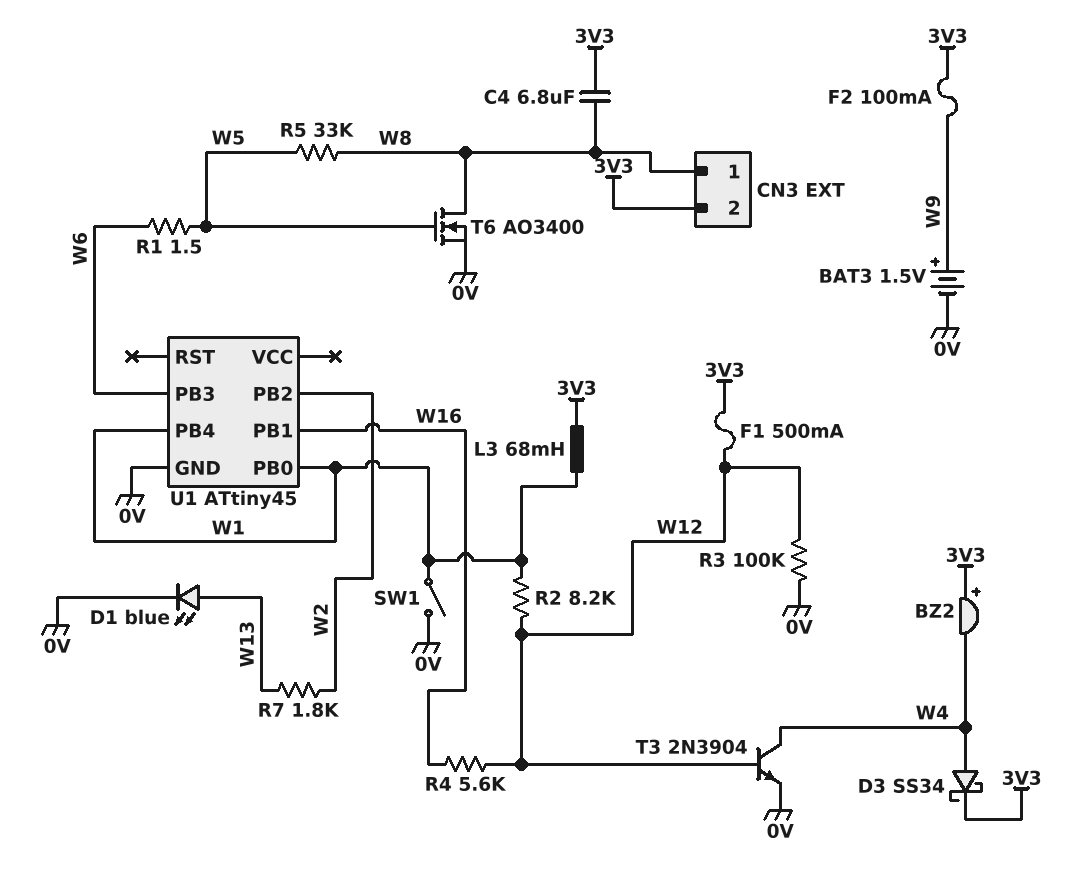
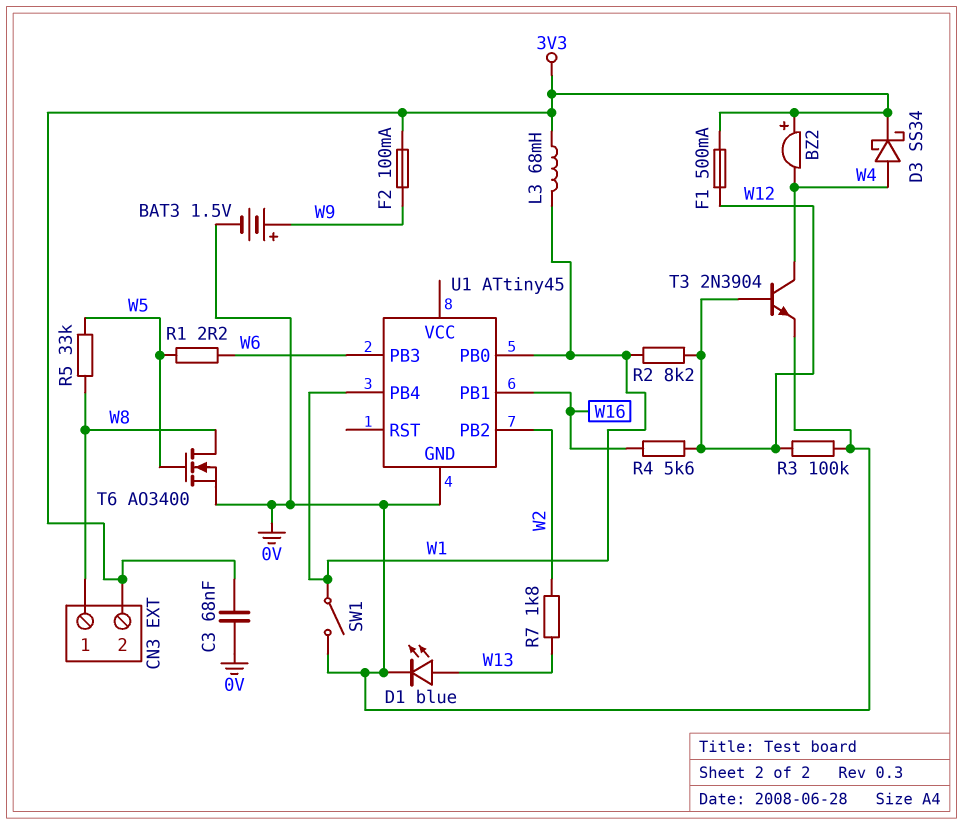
C3: none -> 68nF (0V, 3V3)
C4: 6.8uF (3V3, W8) -> none
R1: 1.5 (W5, W6) -> 2.2 (W5, W6)

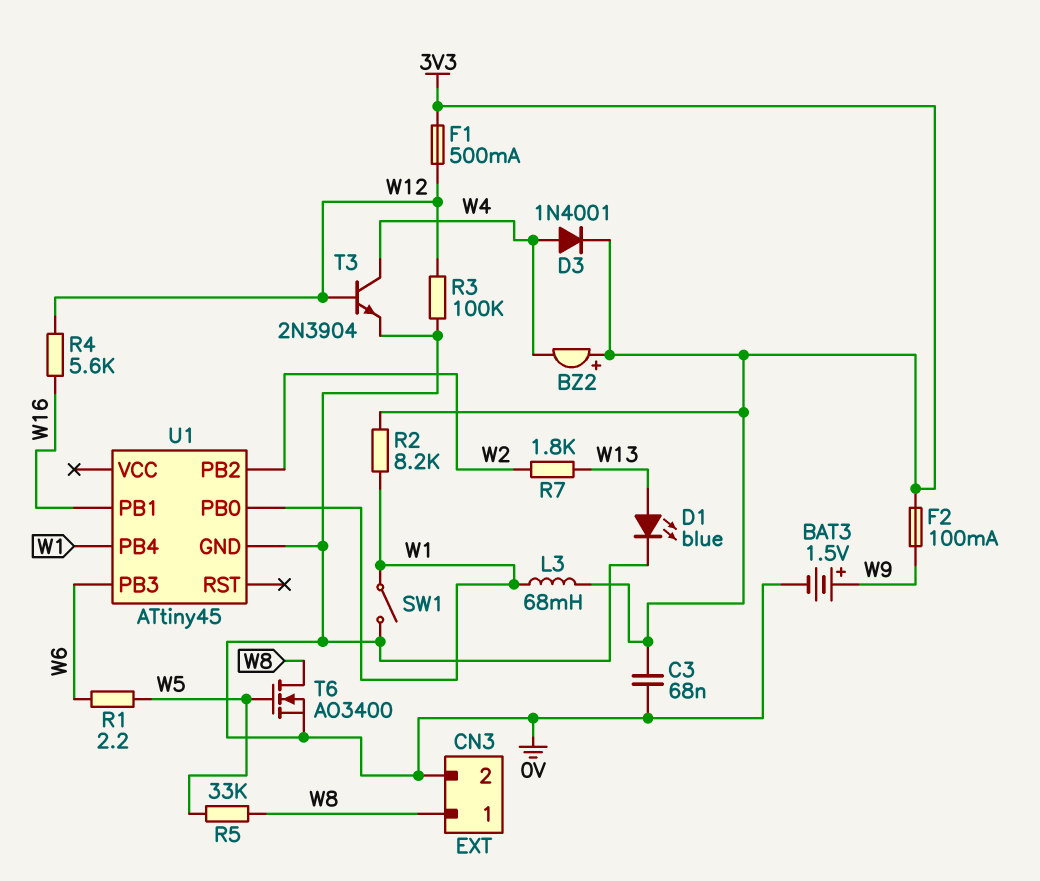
CN3 pin 2: 3V3 -> 0V
D3: schottky SS34 (A W4, K 3V3) -> diode 1N4001 (A W4, K 3V3)
R2: 8.2k (W1, W12) -> 8.2k (3V3, W1)

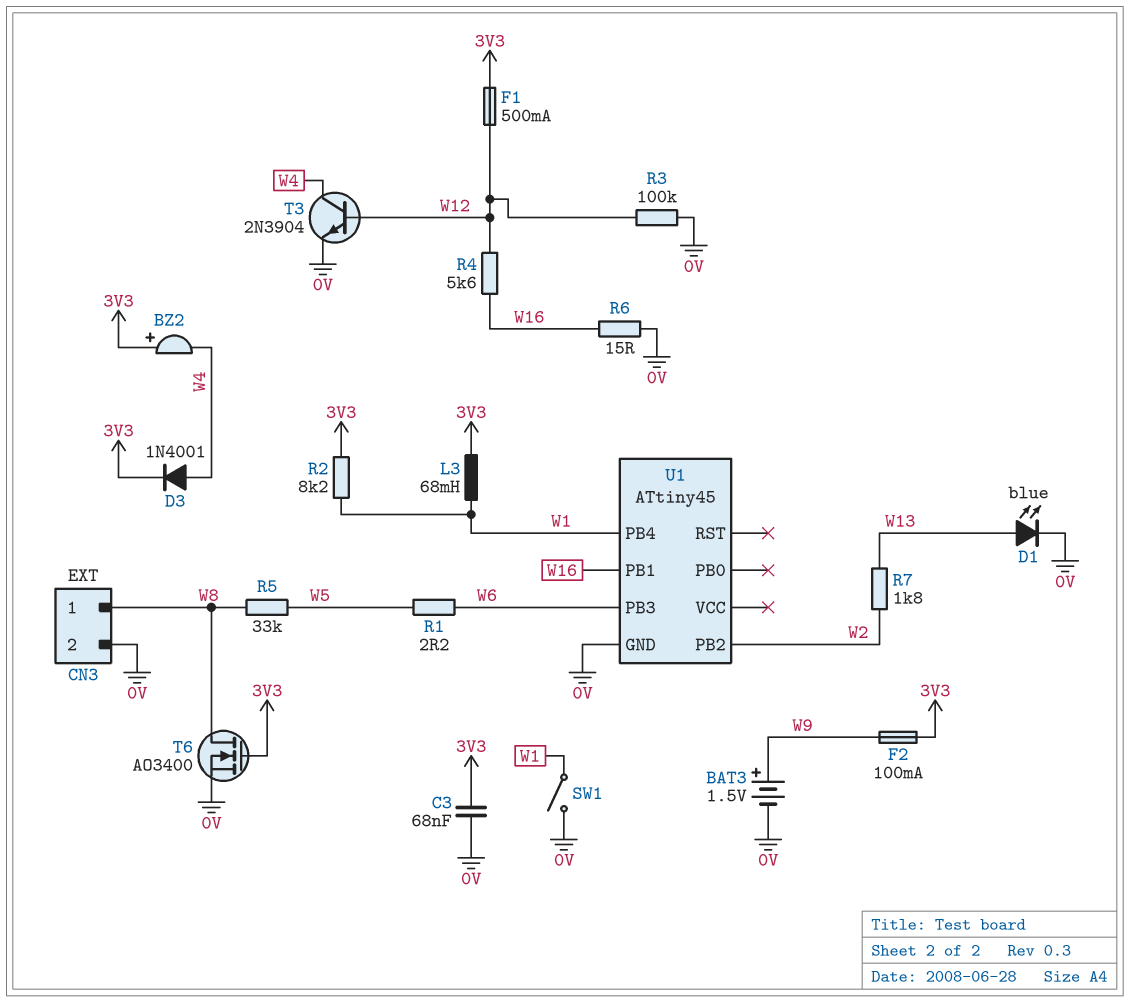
R6: none -> 15 (0V, W16)
T6: NMOS AO3400 (G W5, D W8, S 0V) -> NMOS AO3400 (G 3V3, D W8, S 0V)
U1 pin PB0: W1 -> none

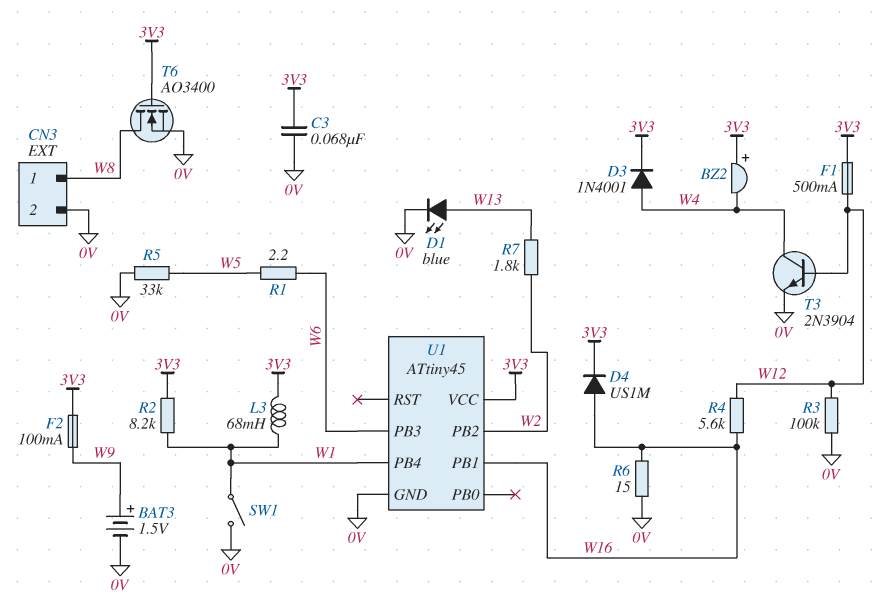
D4: none -> diode US1M (A W16, K 3V3)
R5: 33k (W5, W8) -> 33k (0V, W5)
U1 pin VCC: none -> 3V3

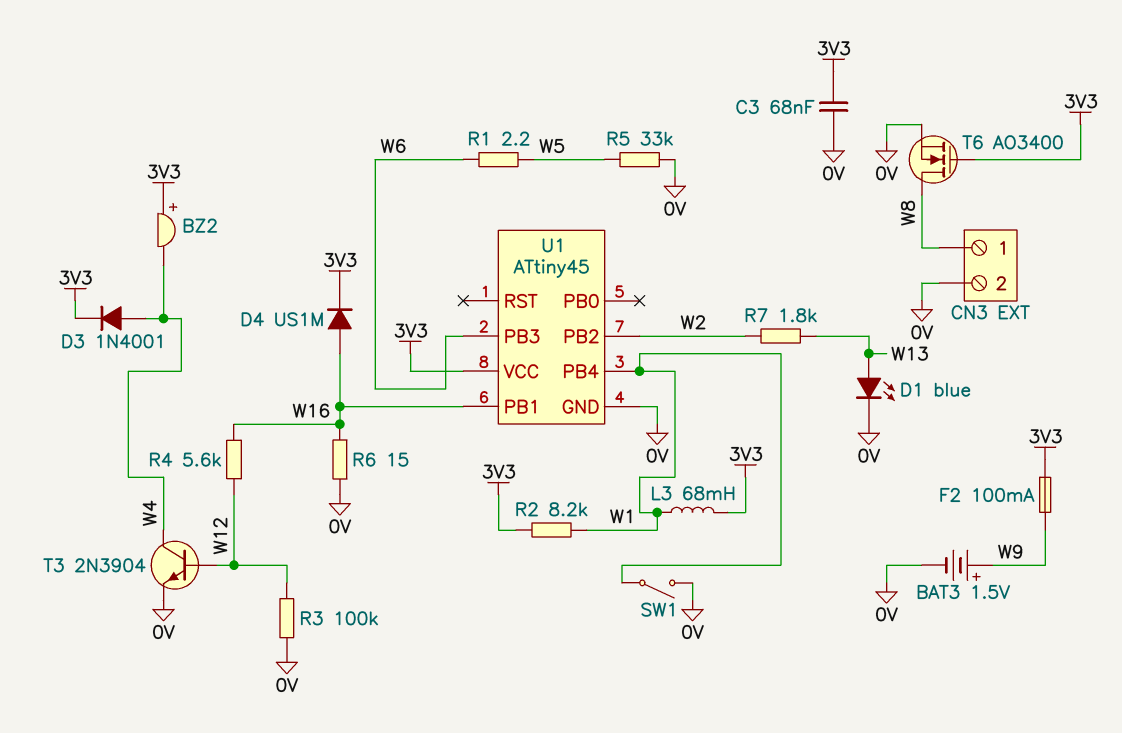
F1: 500mA (3V3, W12) -> none

